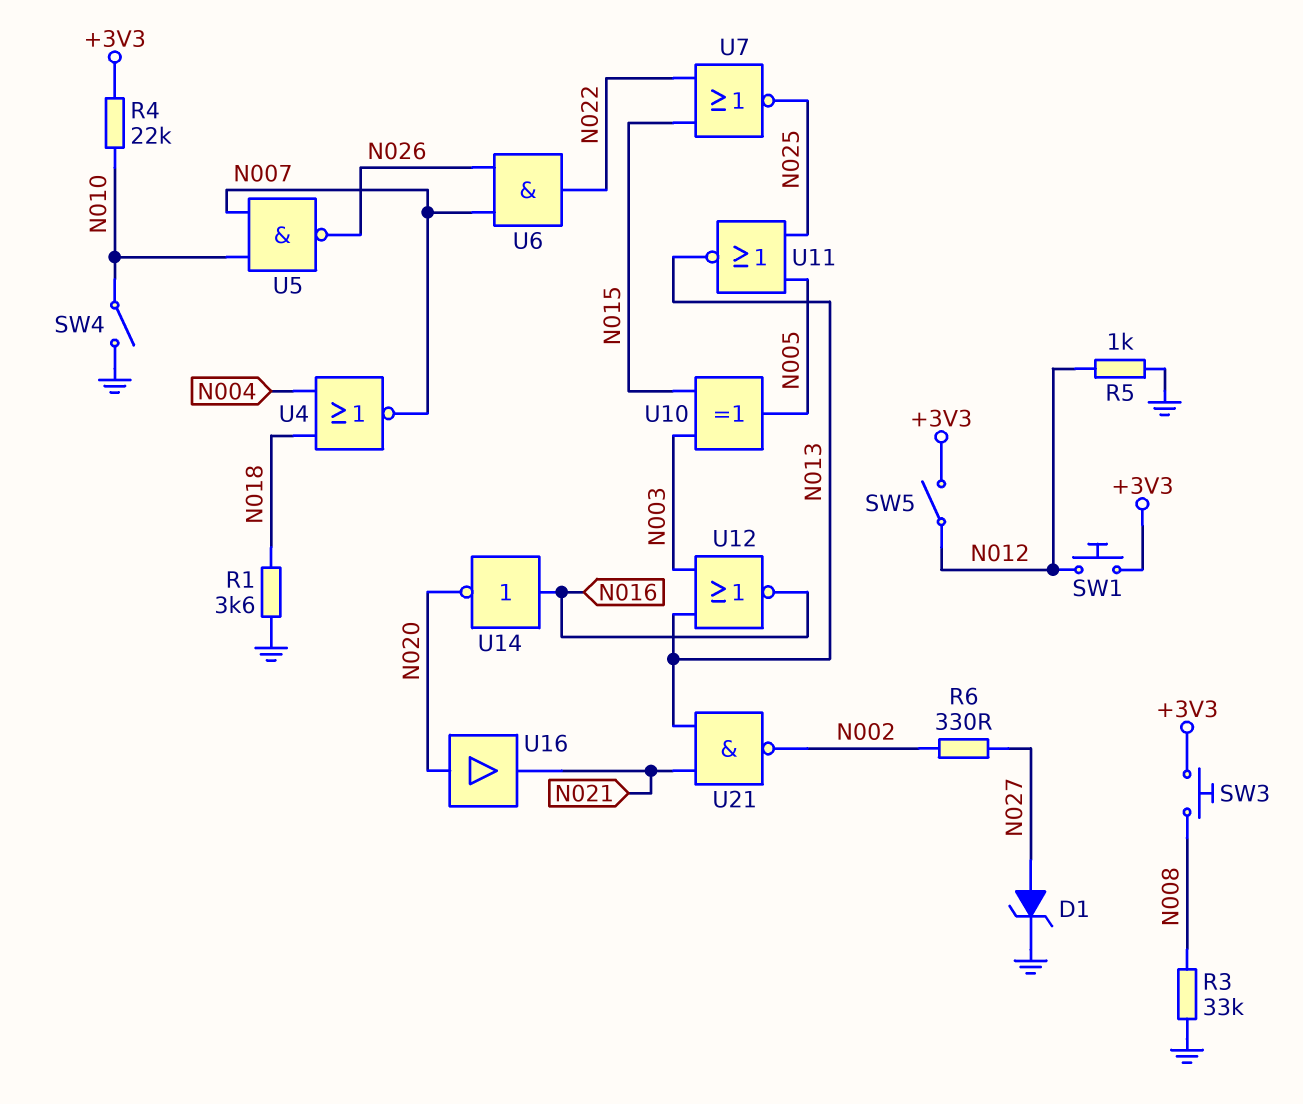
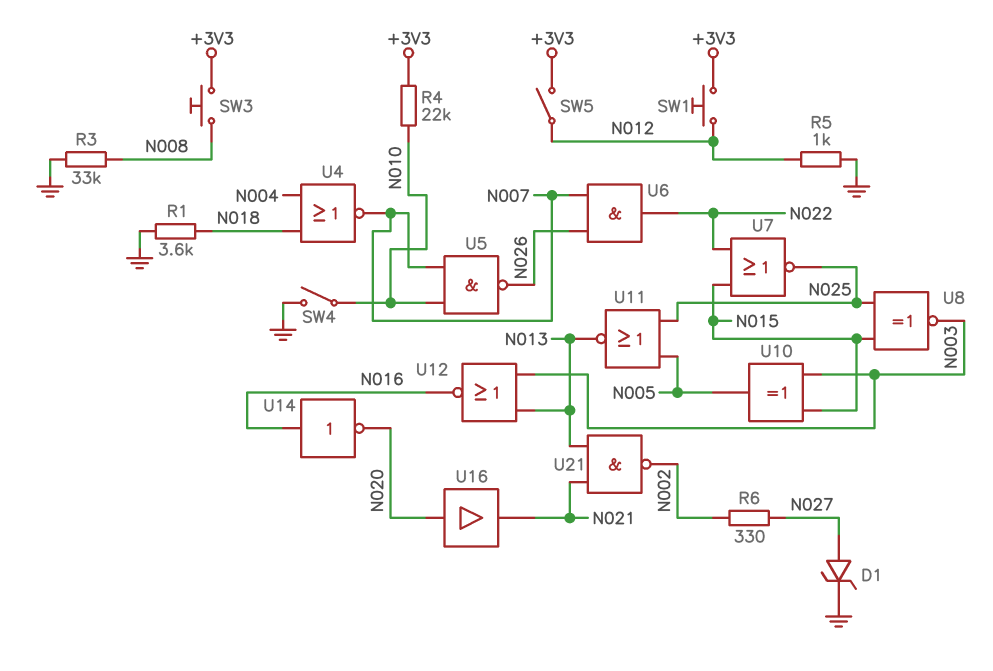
U8: none -> XNOR (in N015, in N025, out N003)

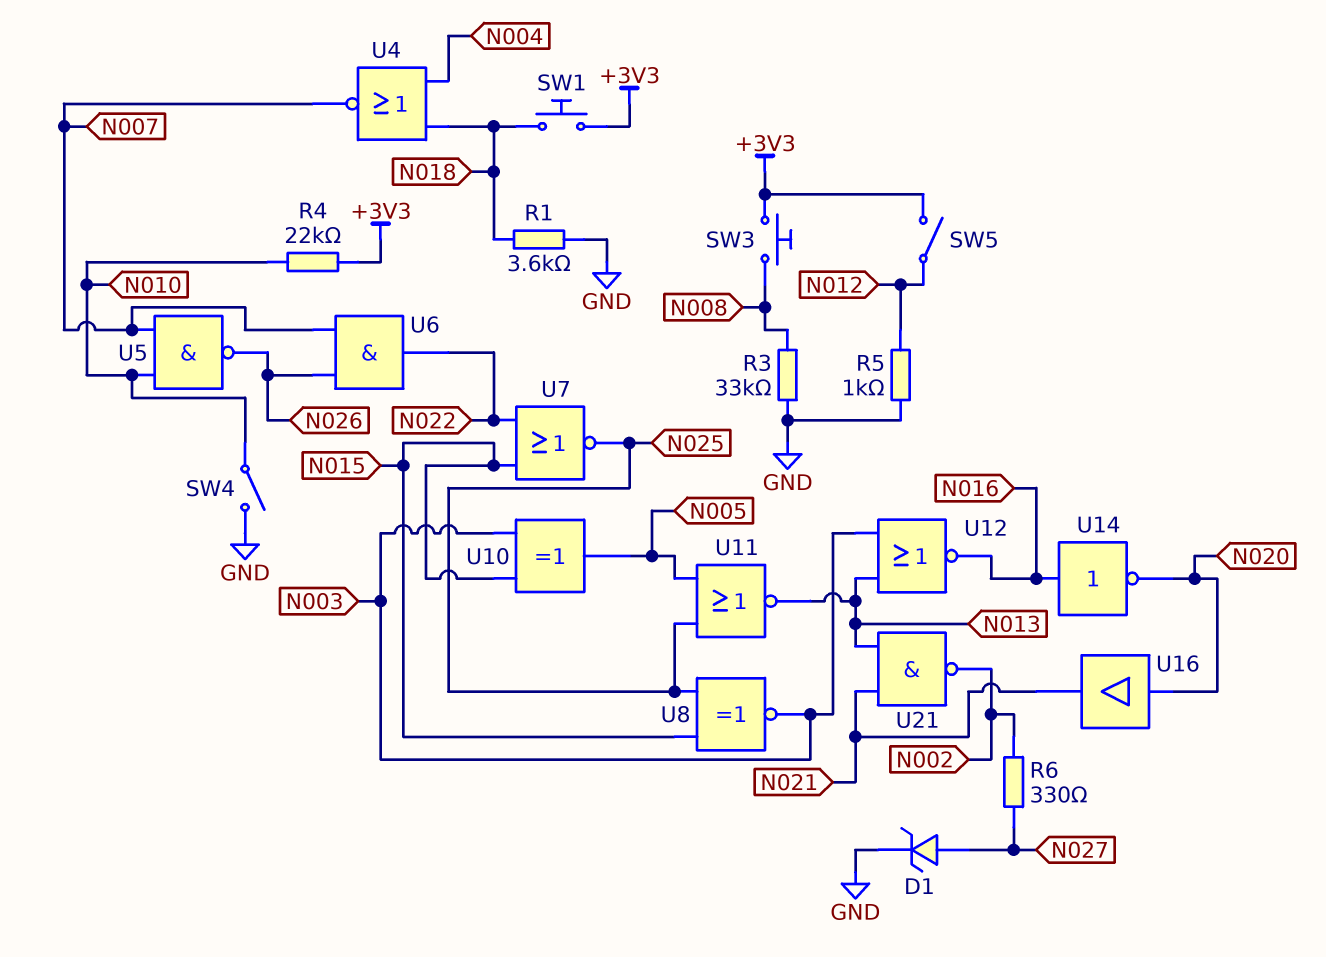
SW1: button (+3V3, N012) -> button (+3V3, N018)

